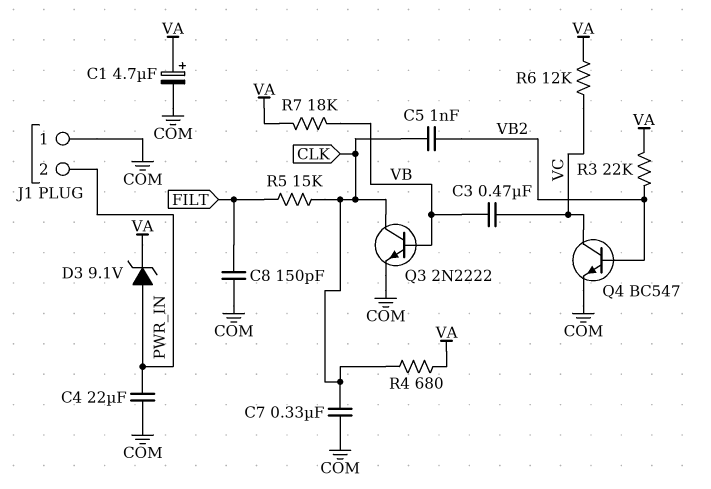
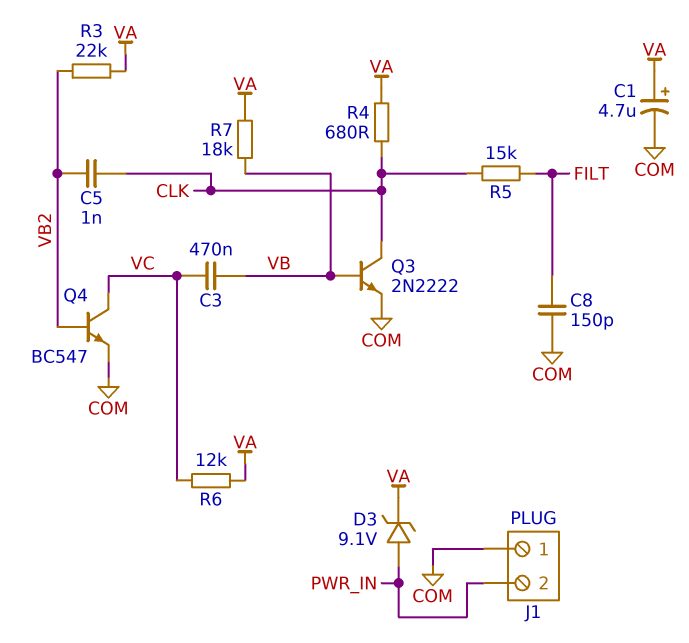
C4: 22uF (COM, PWR_IN) -> none
C7: 330nF (CLK, COM) -> none

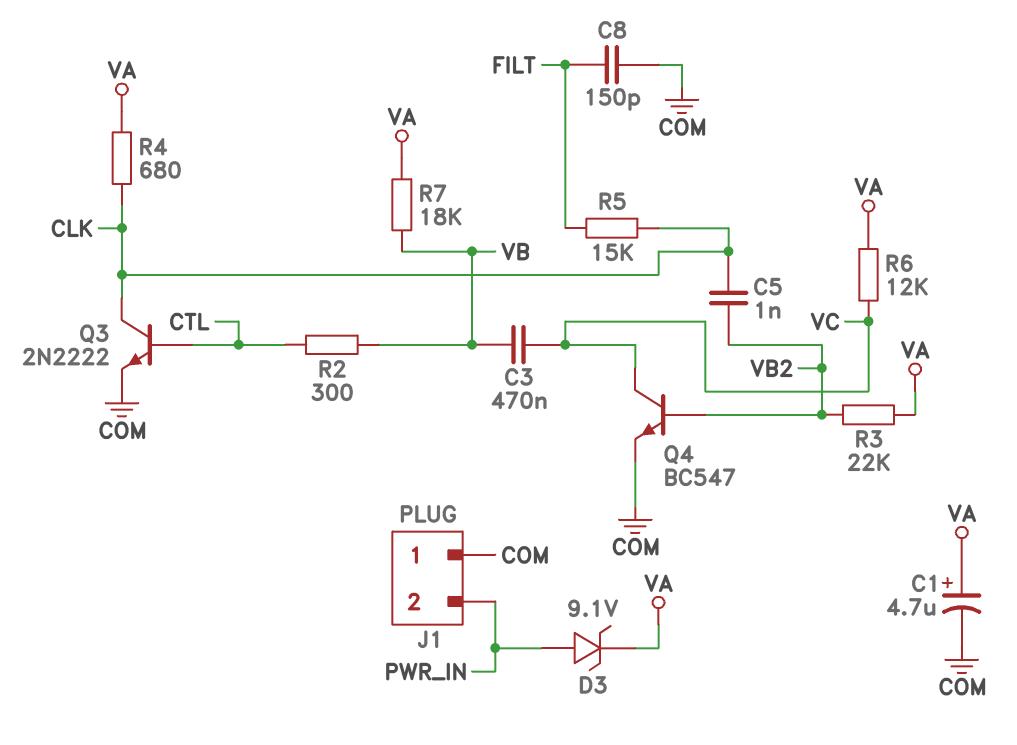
Q3: NPN 2N2222 (B VB, C CLK, E COM) -> NPN 2N2222 (B CTL, C CLK, E COM)
R2: none -> 300 (CTL, VB)

